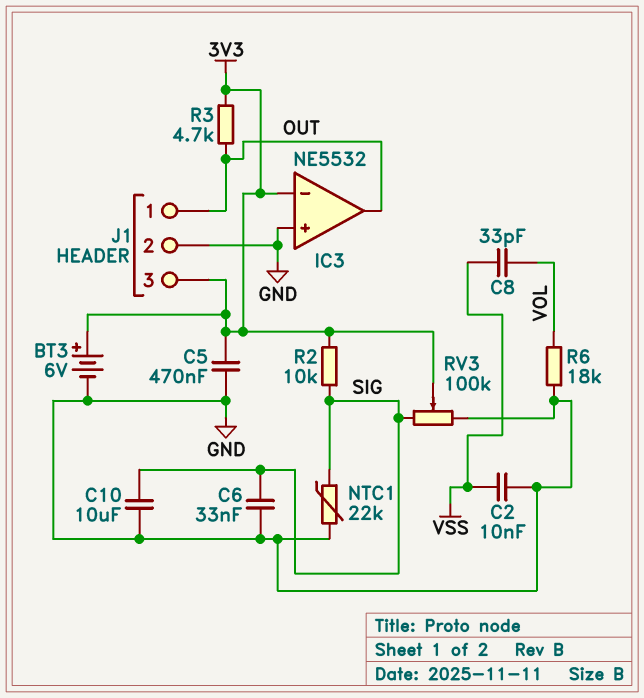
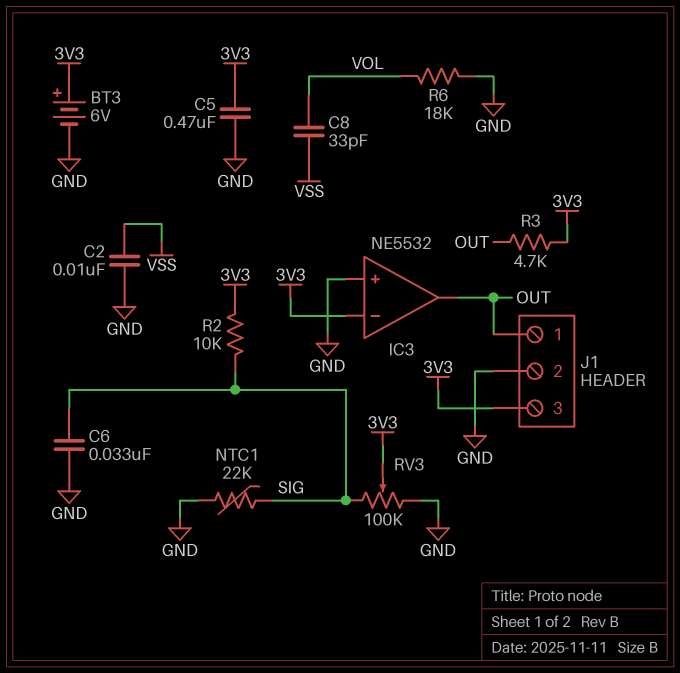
C10: 10uF (GND, SIG) -> none

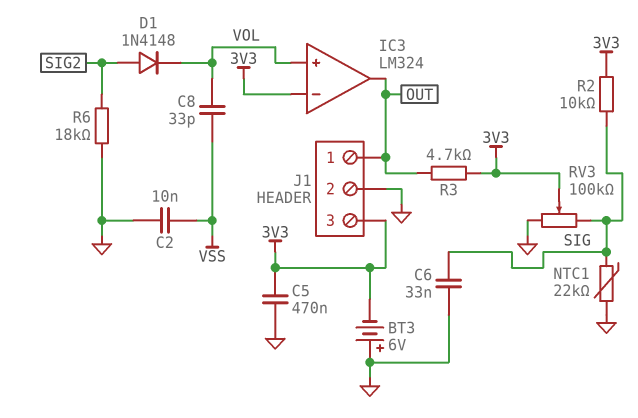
BT3: 6V (plus 3V3, minus GND) -> 6V (plus GND, minus 3V3)
D1: none -> diode 1N4148 (A SIG2, K VOL)
IC3: NE5532 -> LM324
IC3 pin in+: GND -> VOL
R6: 18k (GND, VOL) -> 18k (GND, SIG2)

